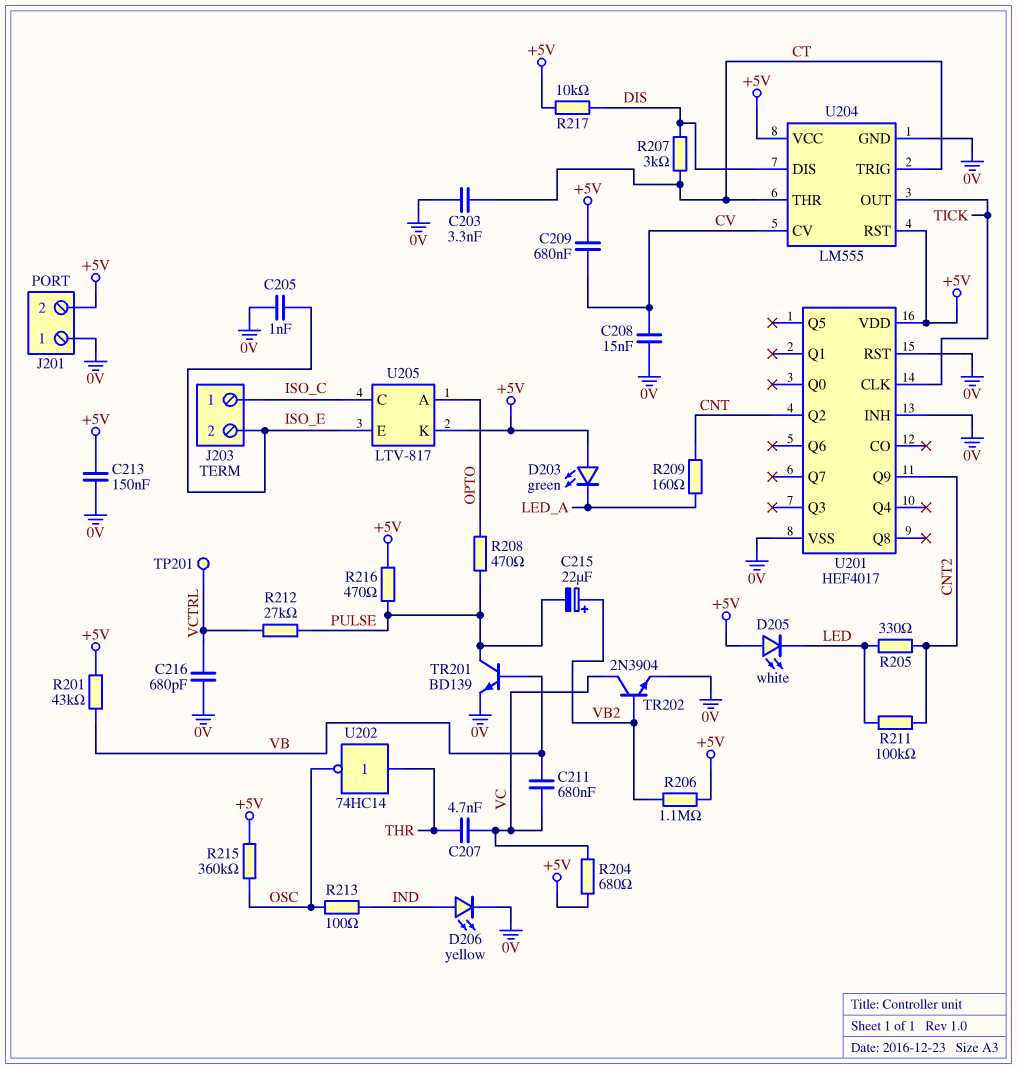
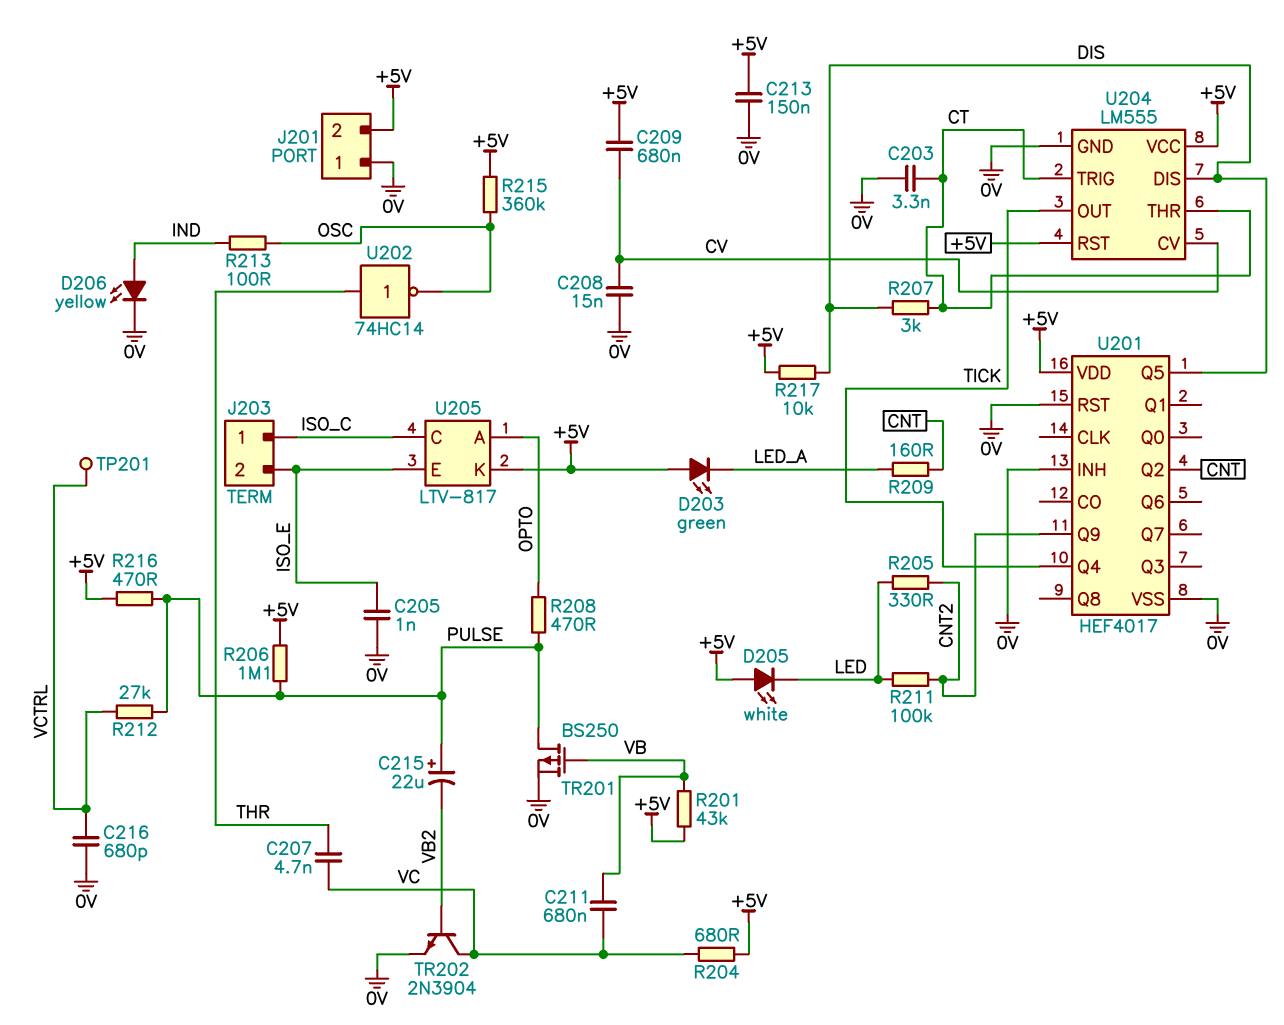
C215: 22uF (plus VB2, minus PULSE) -> 22uF (plus PULSE, minus VB2)
R206: 1.1M (+5V, VB2) -> 1.1M (+5V, PULSE)
TR201: NPN BD139 (B VB, C PULSE, E 0V) -> PMOS BS250 (G VB, D PULSE, S 0V)
U201 pin CLK: TICK -> none
U201 pin Q4: none -> TICK
U201 pin Q5: none -> DIS

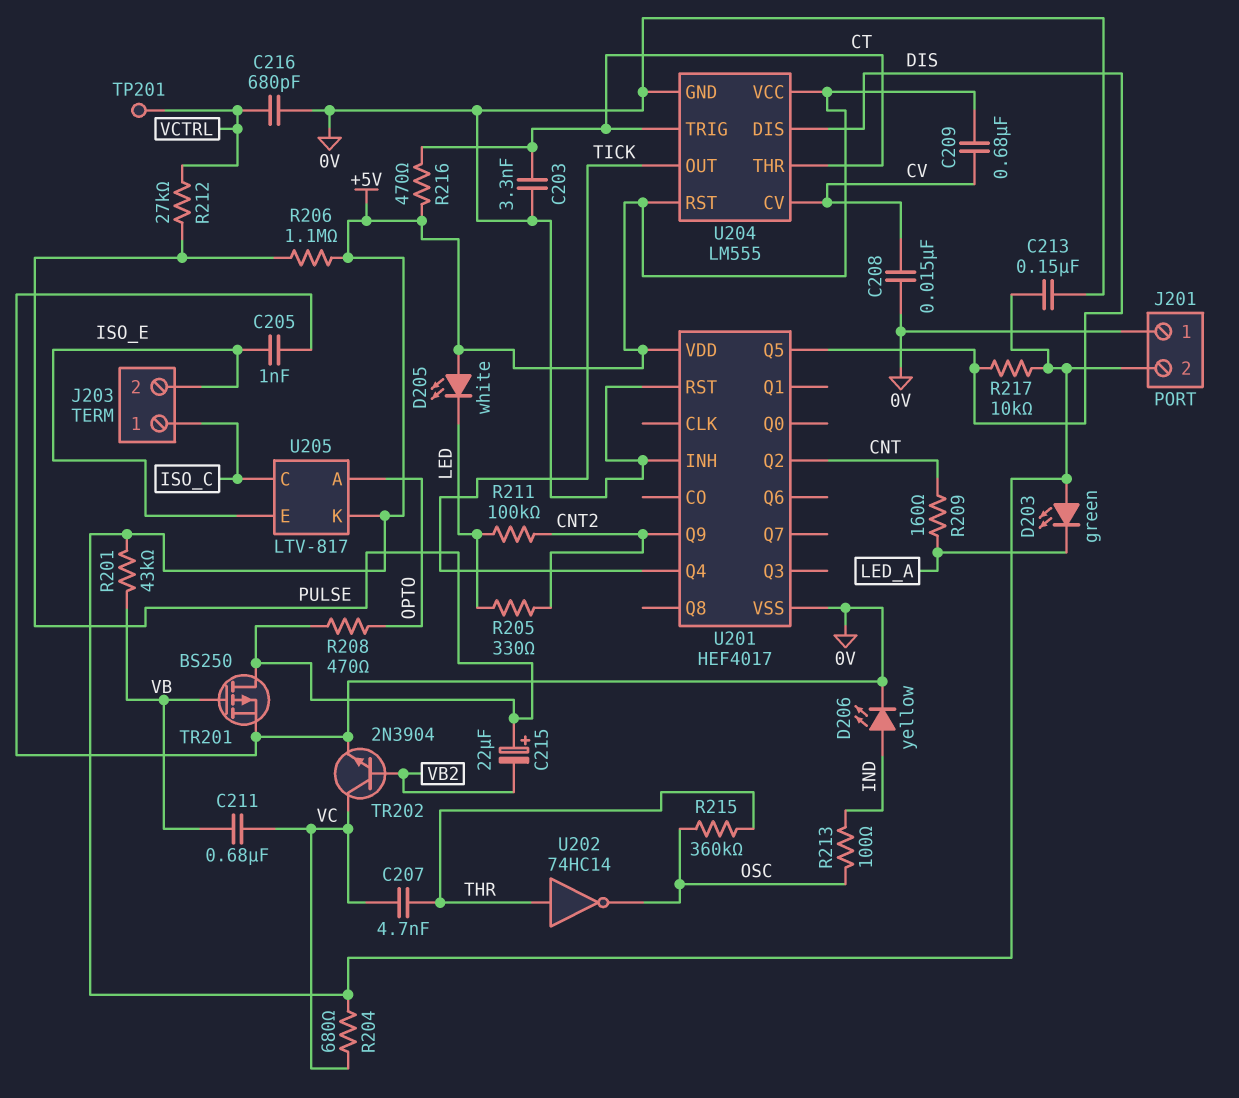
R207: 3k (CT, DIS) -> none
R215: 360k (+5V, OSC) -> 360k (OSC, THR)
R216: 470 (+5V, PULSE) -> 470 (+5V, CT)

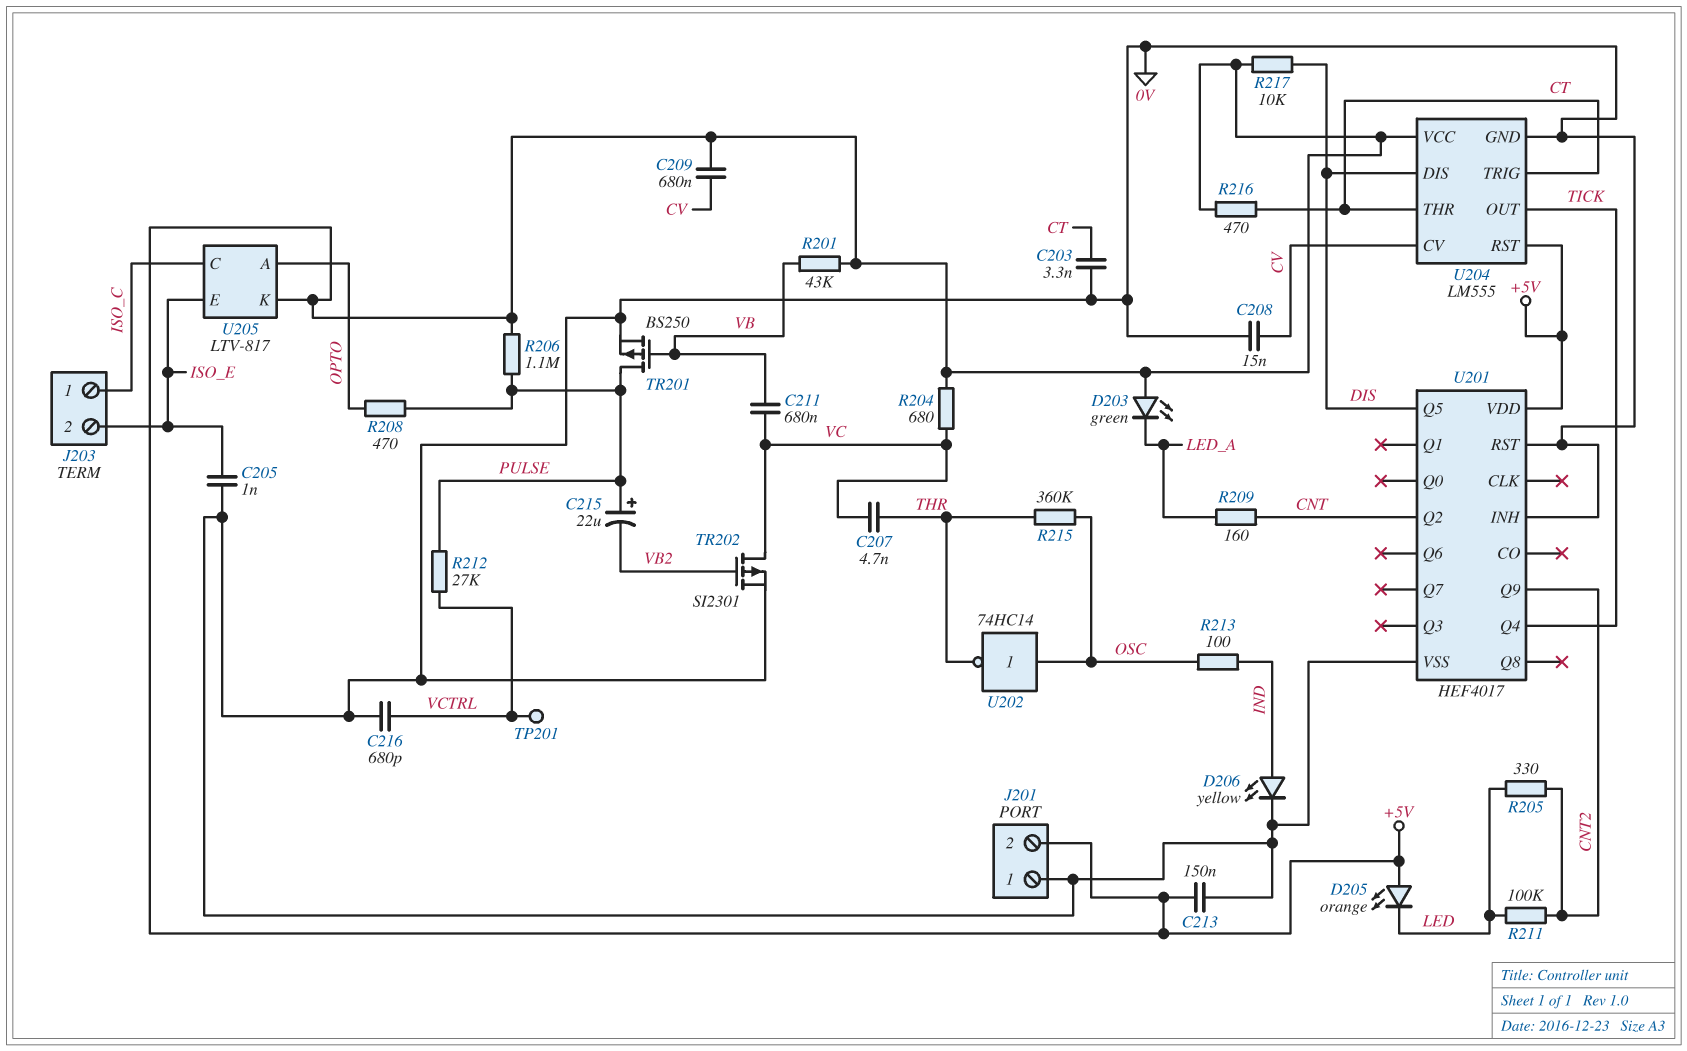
D205: LED white (A +5V, K LED) -> LED orange (A +5V, K LED)
TR202: NPN 2N3904 (B VB2, C VC, E 0V) -> PMOS SI2301 (G VB2, D VC, S 0V)
U202: NOT 74HC14 (in THR, out OSC) -> NOT 74HC14 (in OSC, out THR)

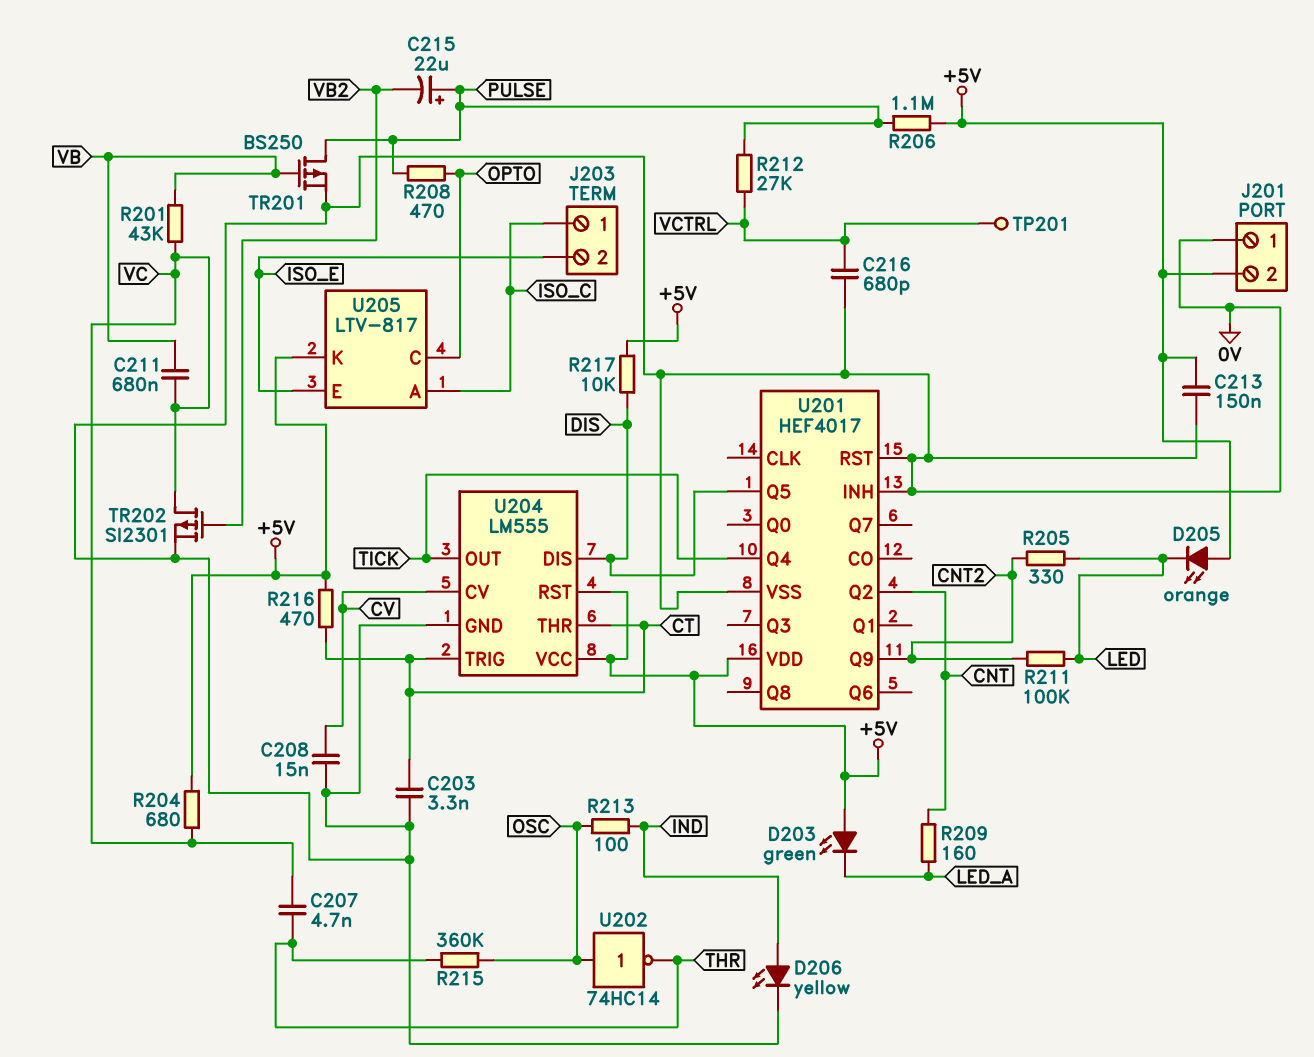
C205: 1nF (0V, ISO_E) -> none
C209: 680nF (+5V, CV) -> none
R201: 43k (+5V, VB) -> 43k (VB, VC)
U205 pin A: OPTO -> ISO_C
U205 pin C: ISO_C -> OPTO

